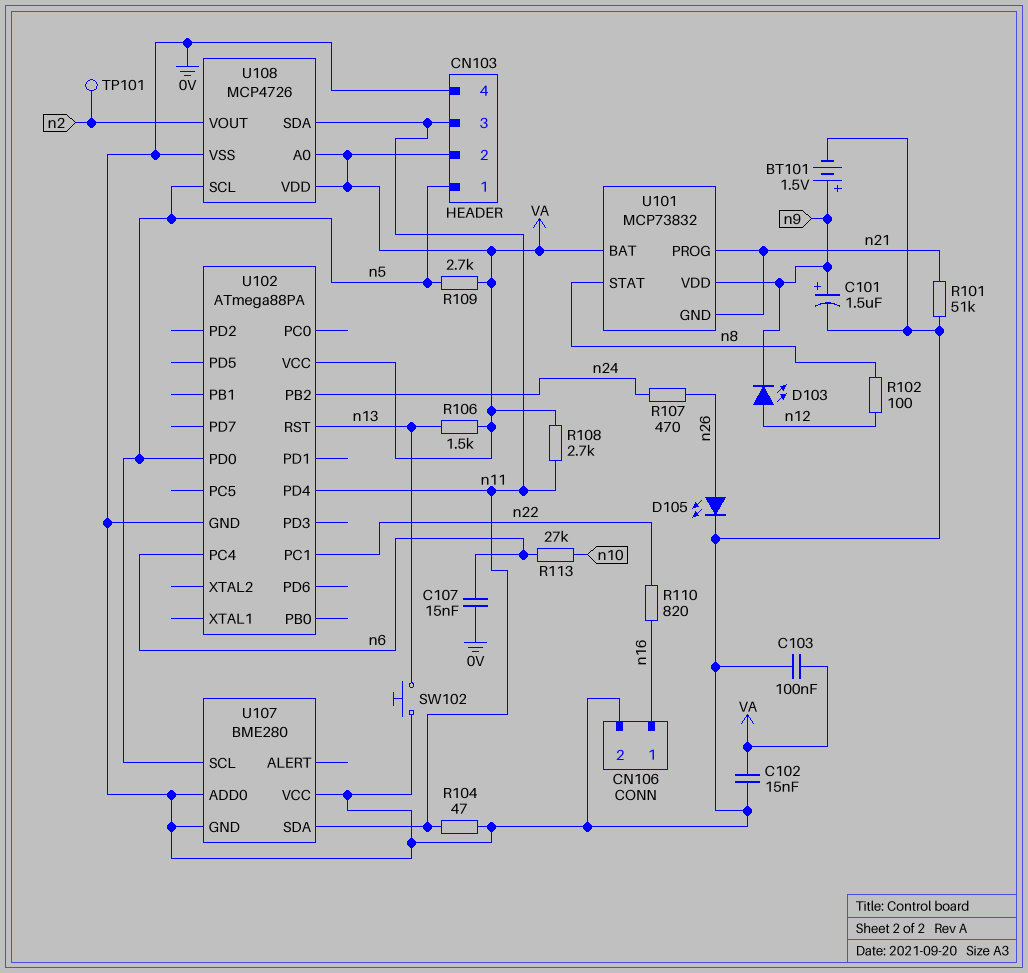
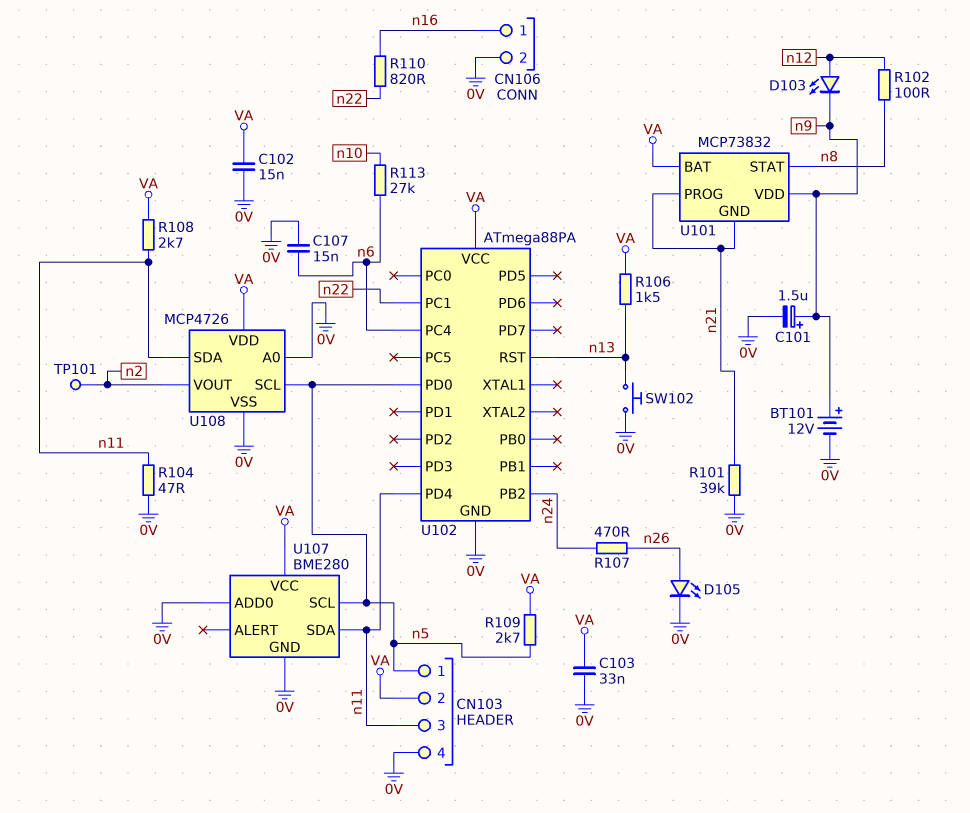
BT101: 1.5V (plus n9, minus 0V) -> 12V (plus n9, minus 0V)
C103: 100nF (0V, VA) -> 33nF (0V, VA)
R101: 51k (0V, n21) -> 39k (0V, n21)
U107 pin VCC: 0V -> VA
U108 pin A0: VA -> 0V

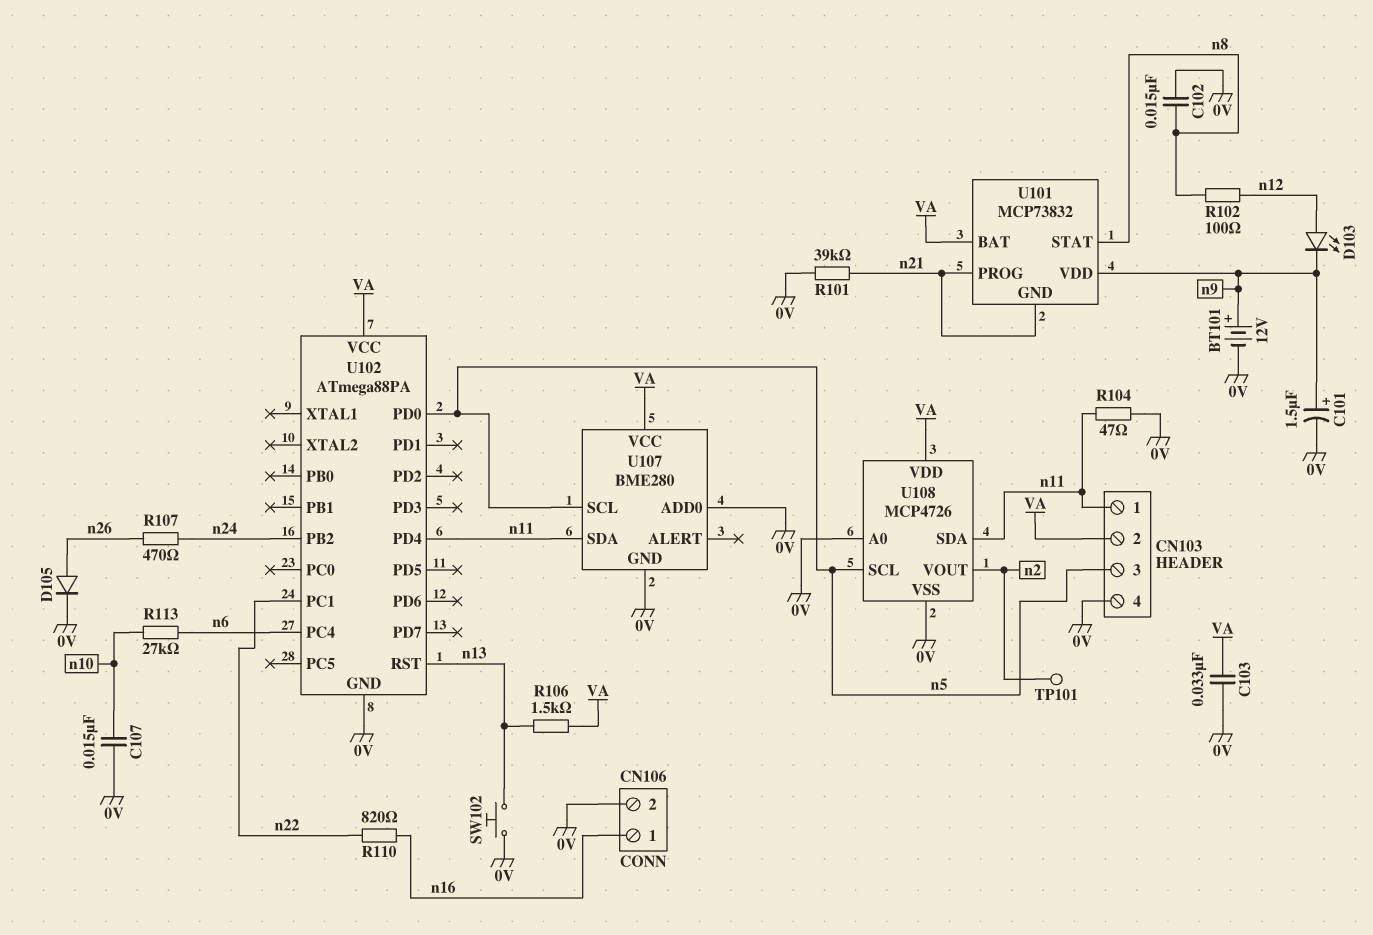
C102: 15nF (0V, VA) -> 15nF (0V, n8)
C107: 15nF (0V, n6) -> 15nF (0V, n10)
CN103 pin 1: n5 -> n11
CN103 pin 3: n11 -> n5
D105: LED (A n26, K 0V) -> diode (A n26, K 0V)
R108: 2.7k (VA, n11) -> none
R109: 2.7k (VA, n5) -> none

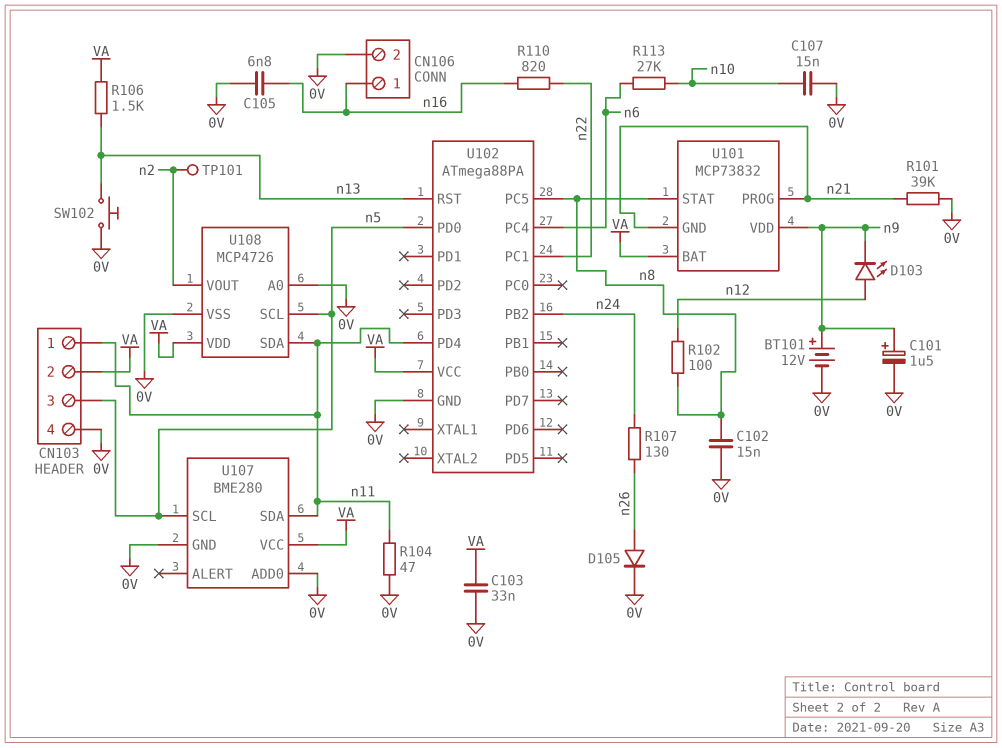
C105: none -> 6.8nF (0V, n16)
R107: 470 (n24, n26) -> 130 (n24, n26)
U102 pin PC5: none -> n8

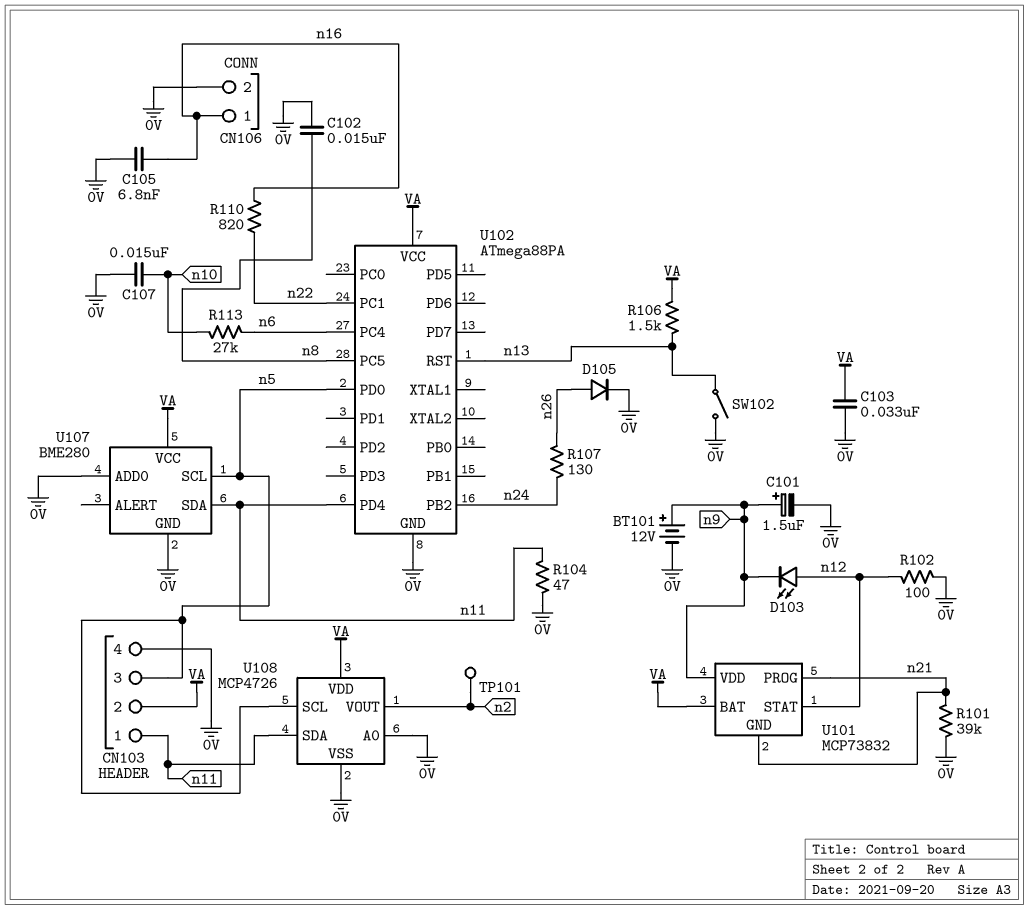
R102: 100 (n8, n12) -> 100 (0V, n12)
SW102: button (0V, n13) -> switch (0V, n13)
U101 pin STAT: n8 -> n12

